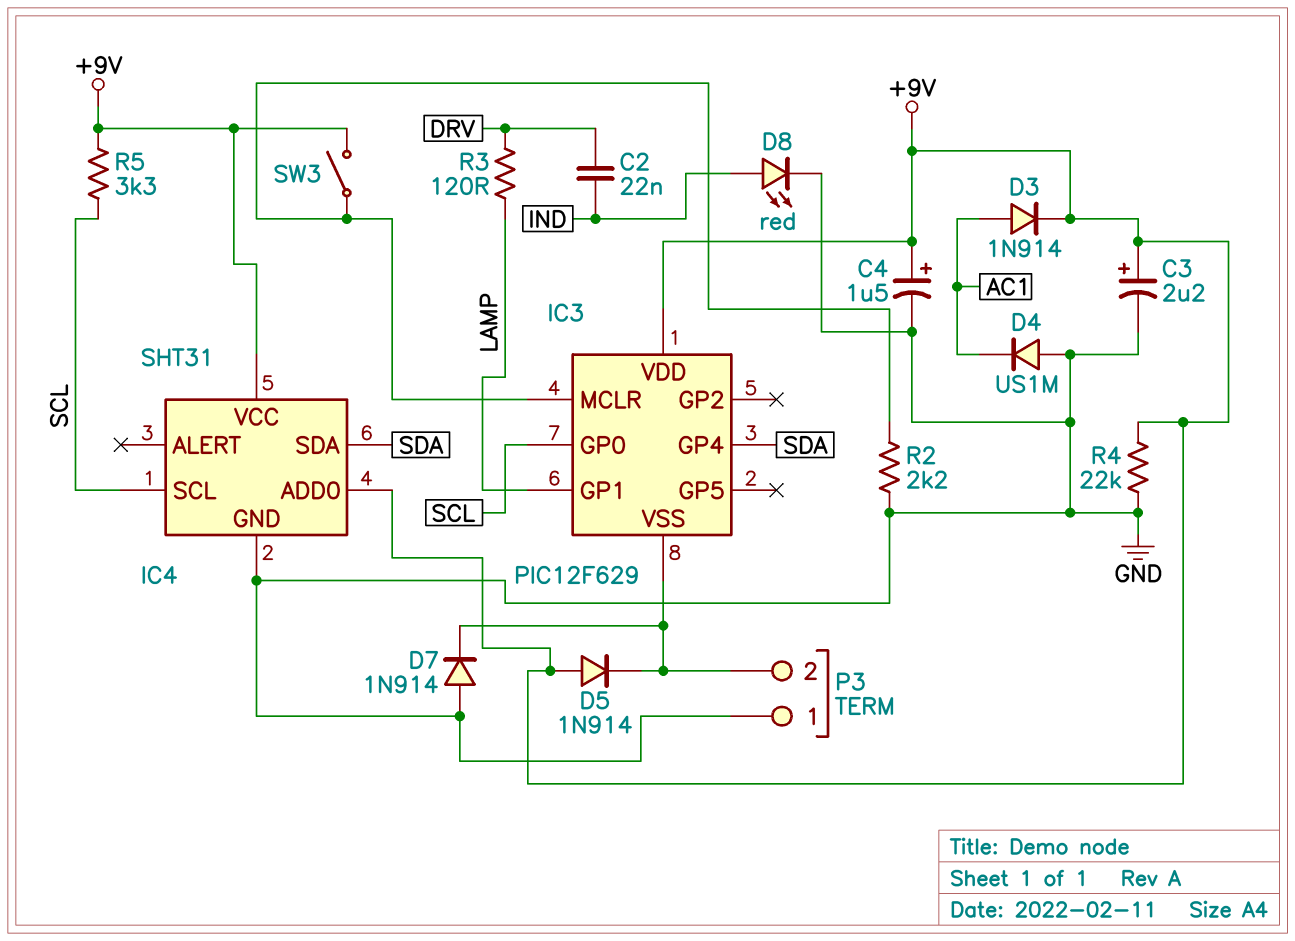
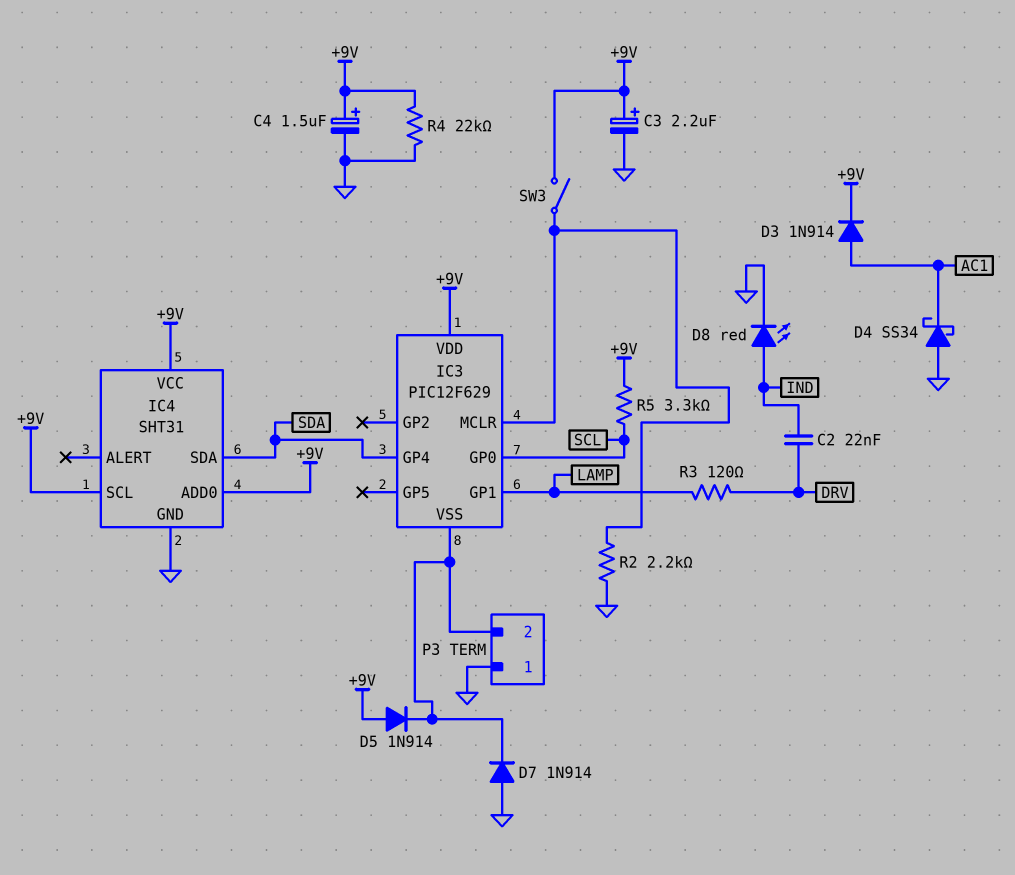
D4: diode US1M (A GND, K AC1) -> schottky SS34 (A GND, K AC1)
IC4 pin SCL: SCL -> +9V

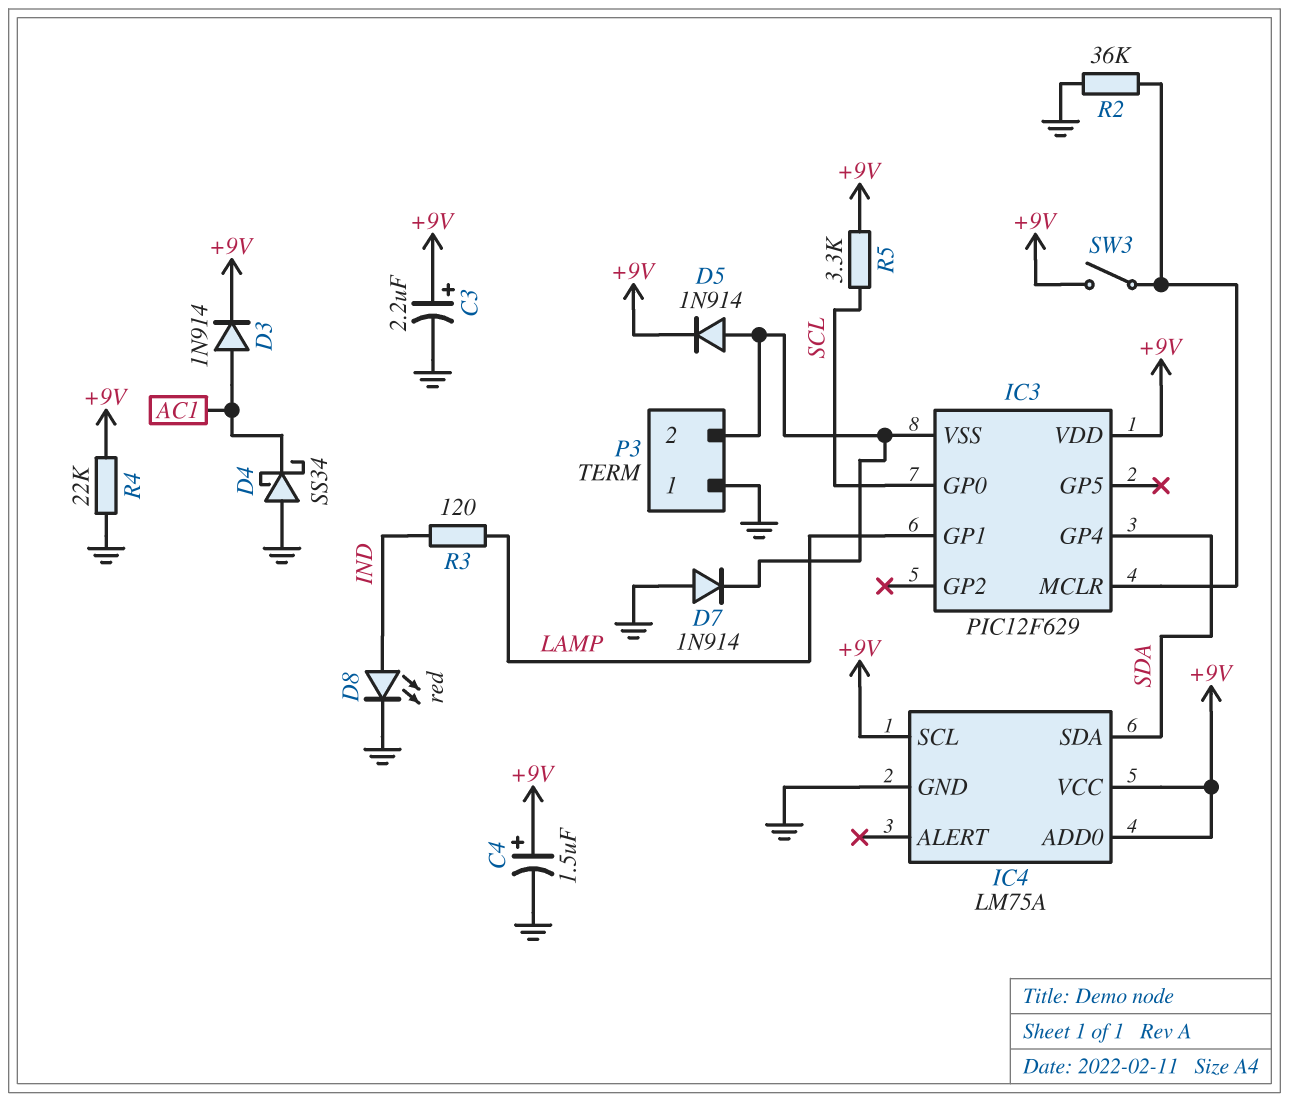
C2: 22nF (DRV, IND) -> none
D5: diode 1N914 (A +9V, K IC3/VSS) -> diode 1N914 (A IC3/VSS, K +9V)
IC4: SHT31 -> LM75A
R2: 2.2k (GND, IC3/MCLR) -> 36k (GND, IC3/MCLR)
R3: 120 (DRV, LAMP) -> 120 (IND, LAMP)

